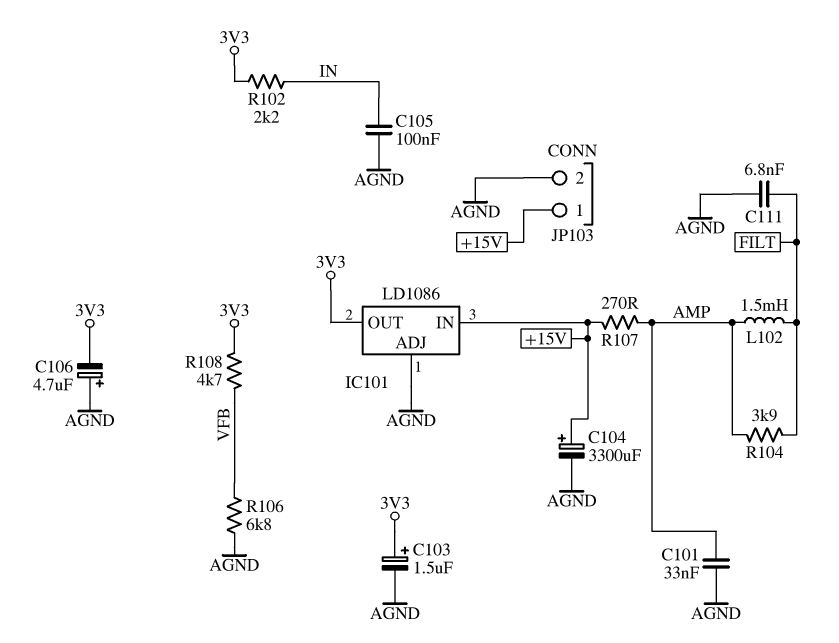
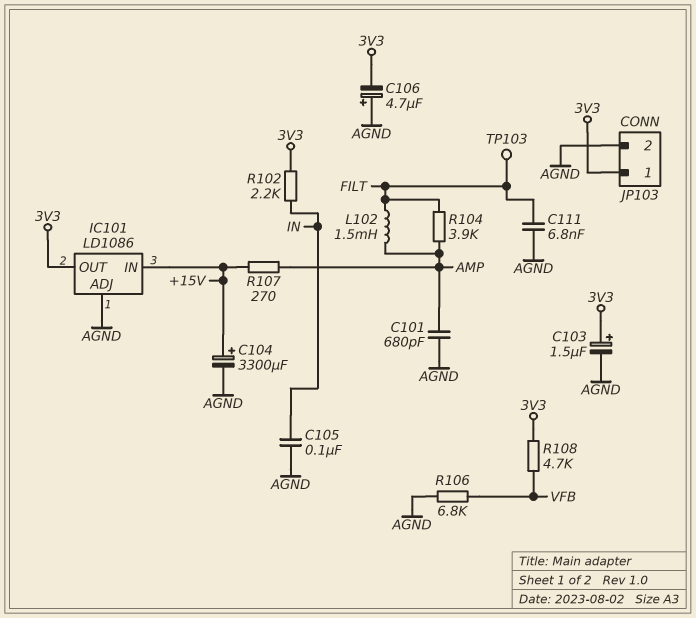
C101: 33nF (AGND, AMP) -> 680pF (AGND, AMP)
JP103 pin 1: +15V -> 3V3
TP103: none -> test point (FILT)

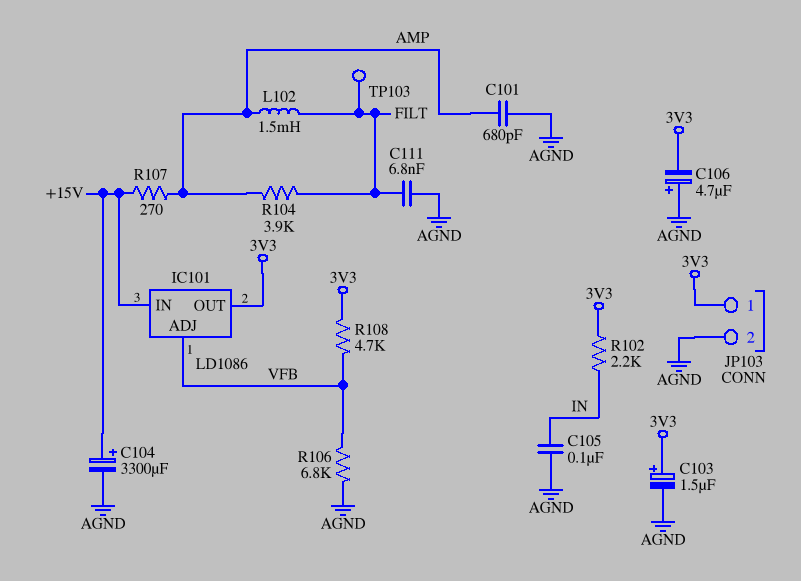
IC101 pin ADJ: AGND -> VFB

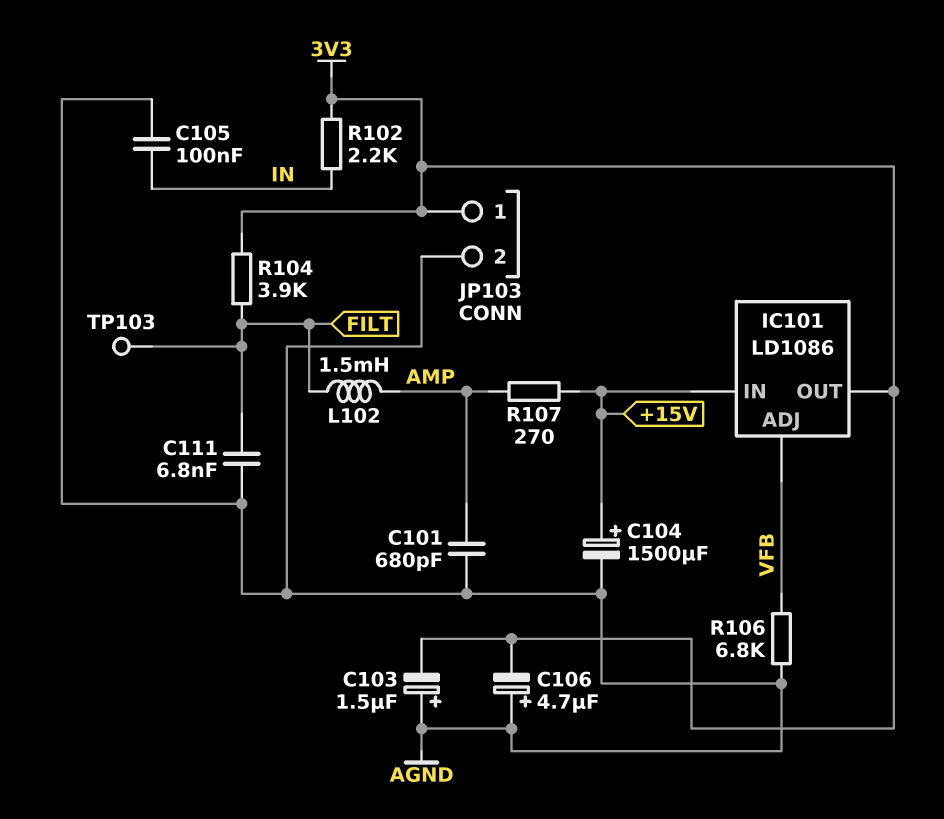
C103: 1.5uF (plus 3V3, minus AGND) -> 1.5uF (plus AGND, minus 3V3)
C104: 3300uF (plus +15V, minus AGND) -> 1500uF (plus +15V, minus AGND)
R104: 3.9k (AMP, FILT) -> 3.9k (3V3, FILT)
R108: 4.7k (3V3, VFB) -> none

